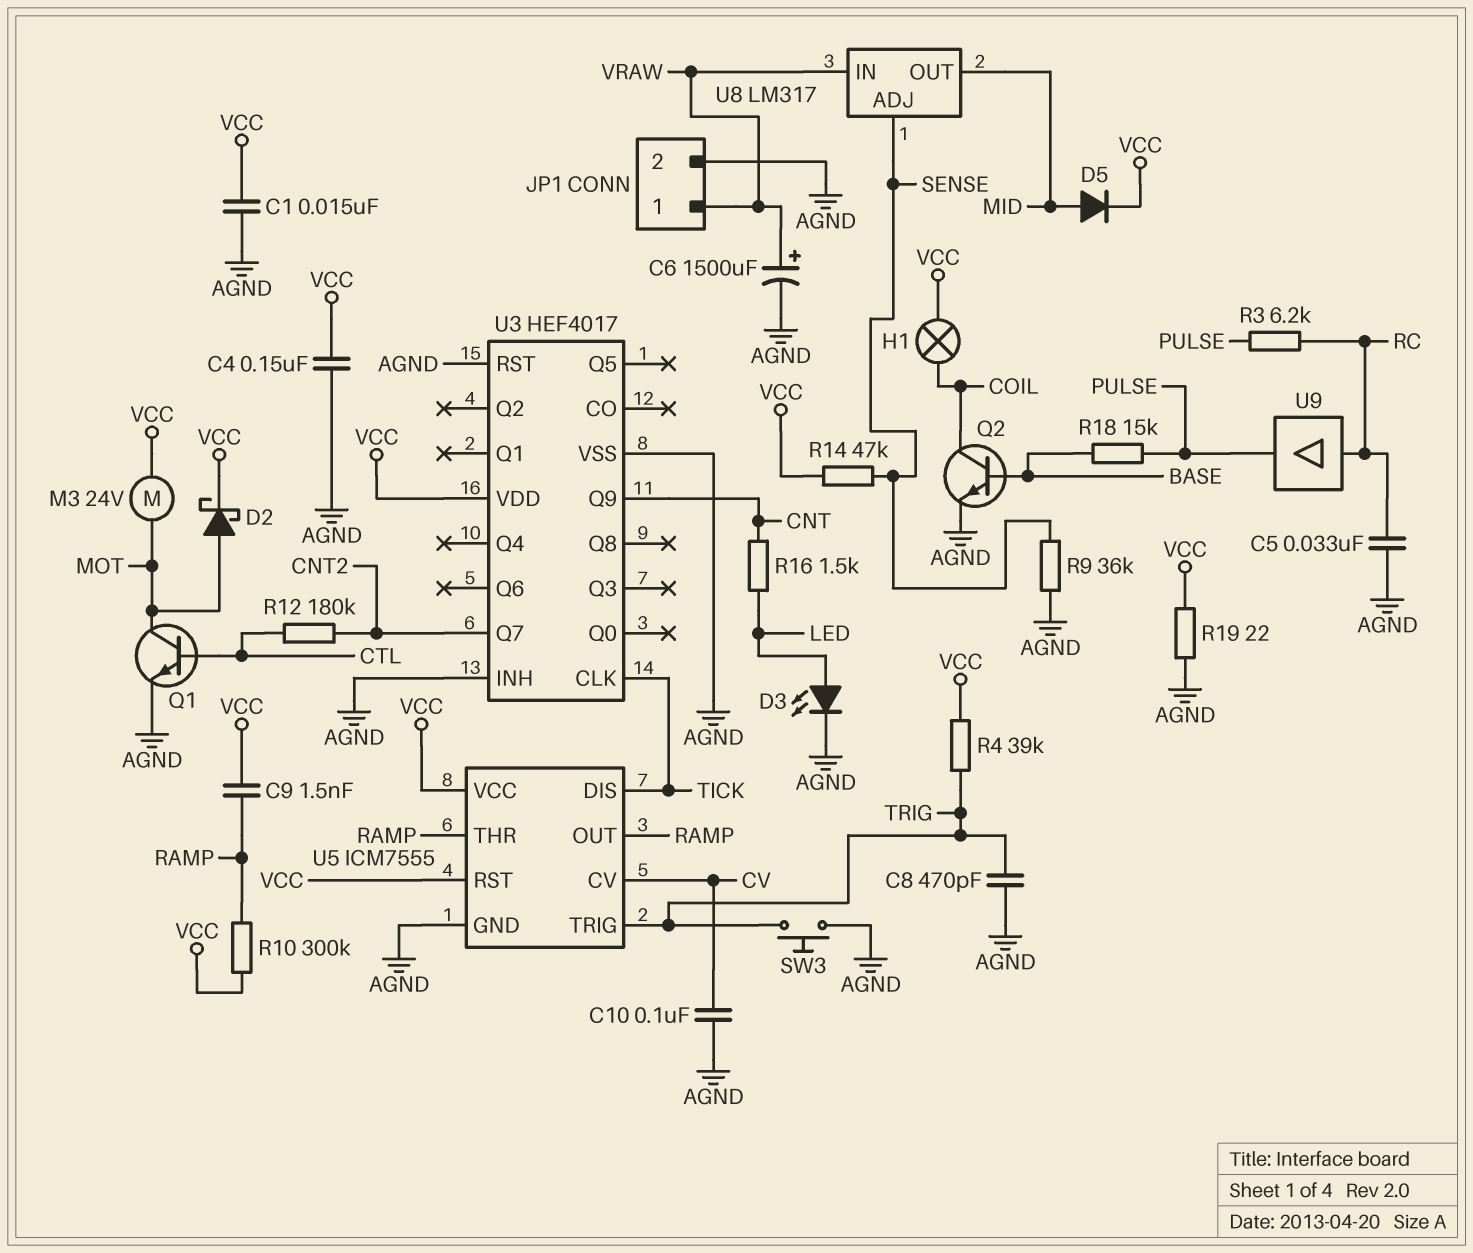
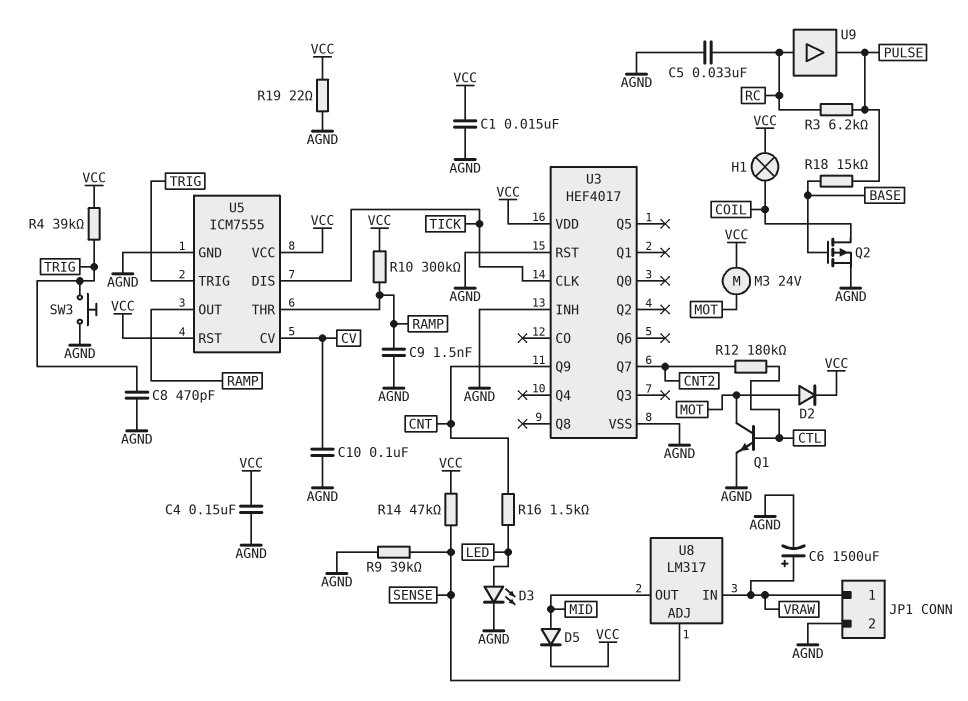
C9: 1.5nF (RAMP, VCC) -> 1.5nF (AGND, RAMP)
D2: schottky (A MOT, K VCC) -> diode (A MOT, K VCC)
Q2: NPN (B BASE, C COIL, E AGND) -> PMOS (G BASE, D COIL, S AGND)
R9: 36k (AGND, SENSE) -> 39k (AGND, SENSE)

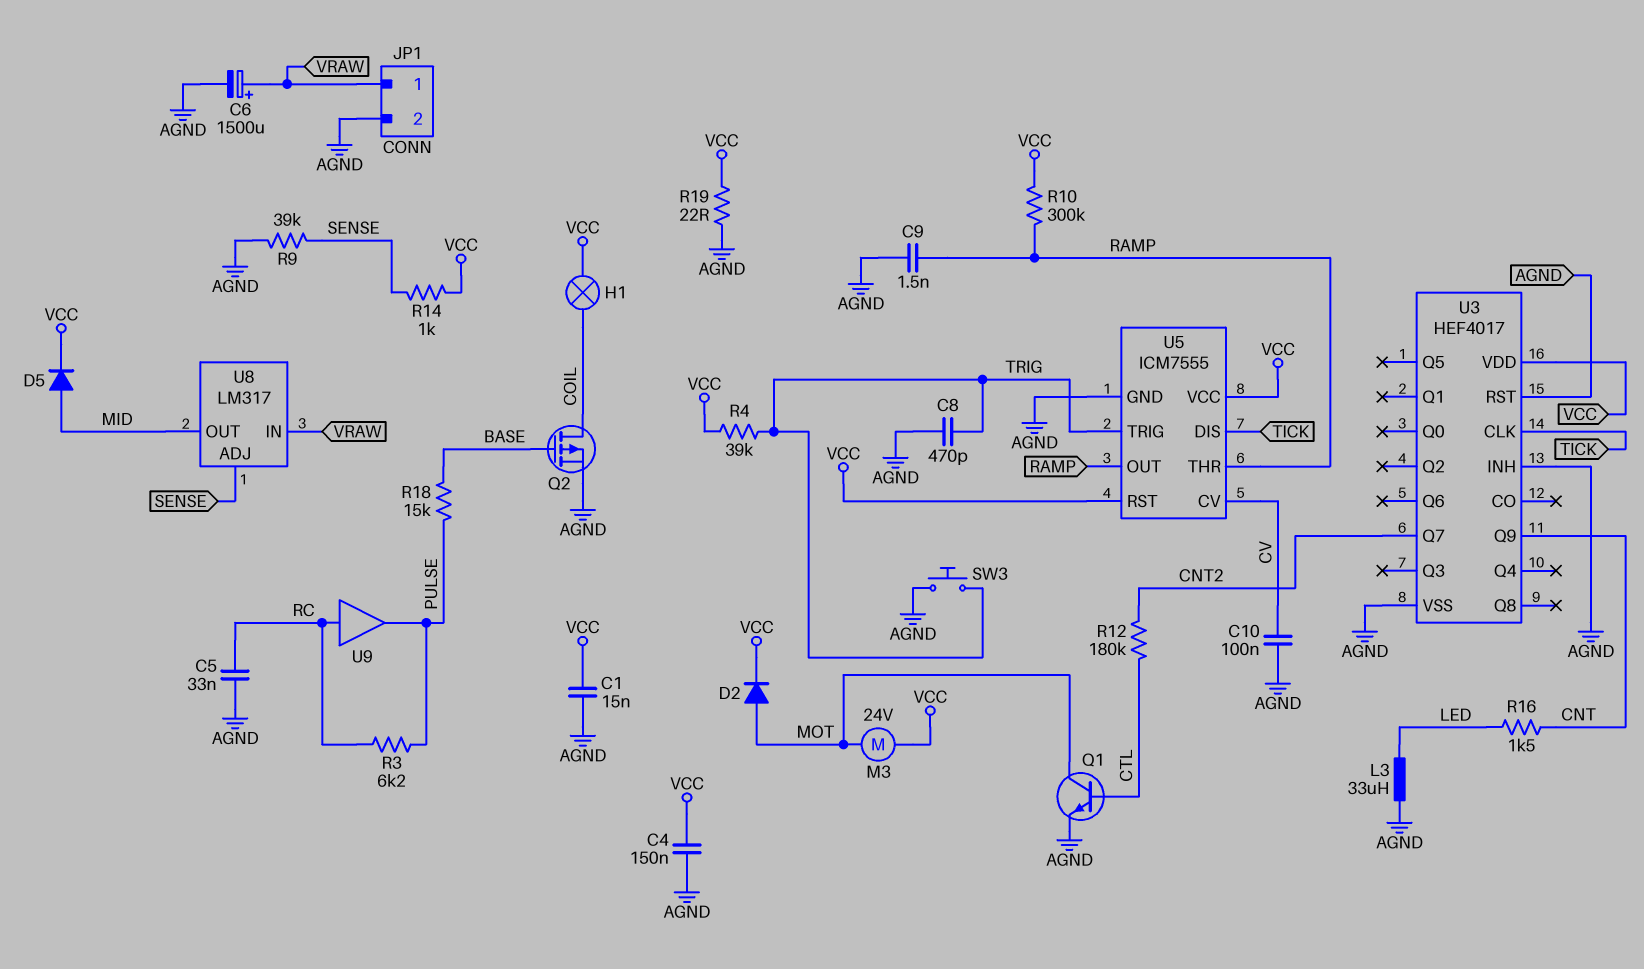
D3: LED (A LED, K AGND) -> none
L3: none -> 33uH (AGND, LED)
R14: 47k (SENSE, VCC) -> 1k (SENSE, VCC)

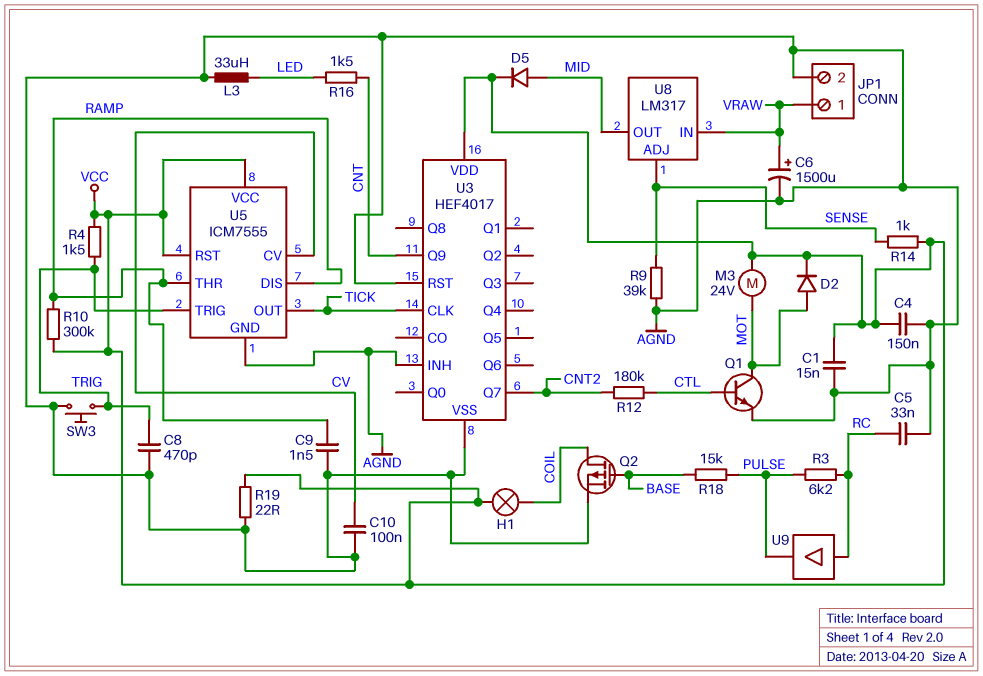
R4: 39k (TRIG, VCC) -> 1.5k (TRIG, VCC)
U5 pin DIS: TICK -> RAMP
U5 pin OUT: RAMP -> TICK

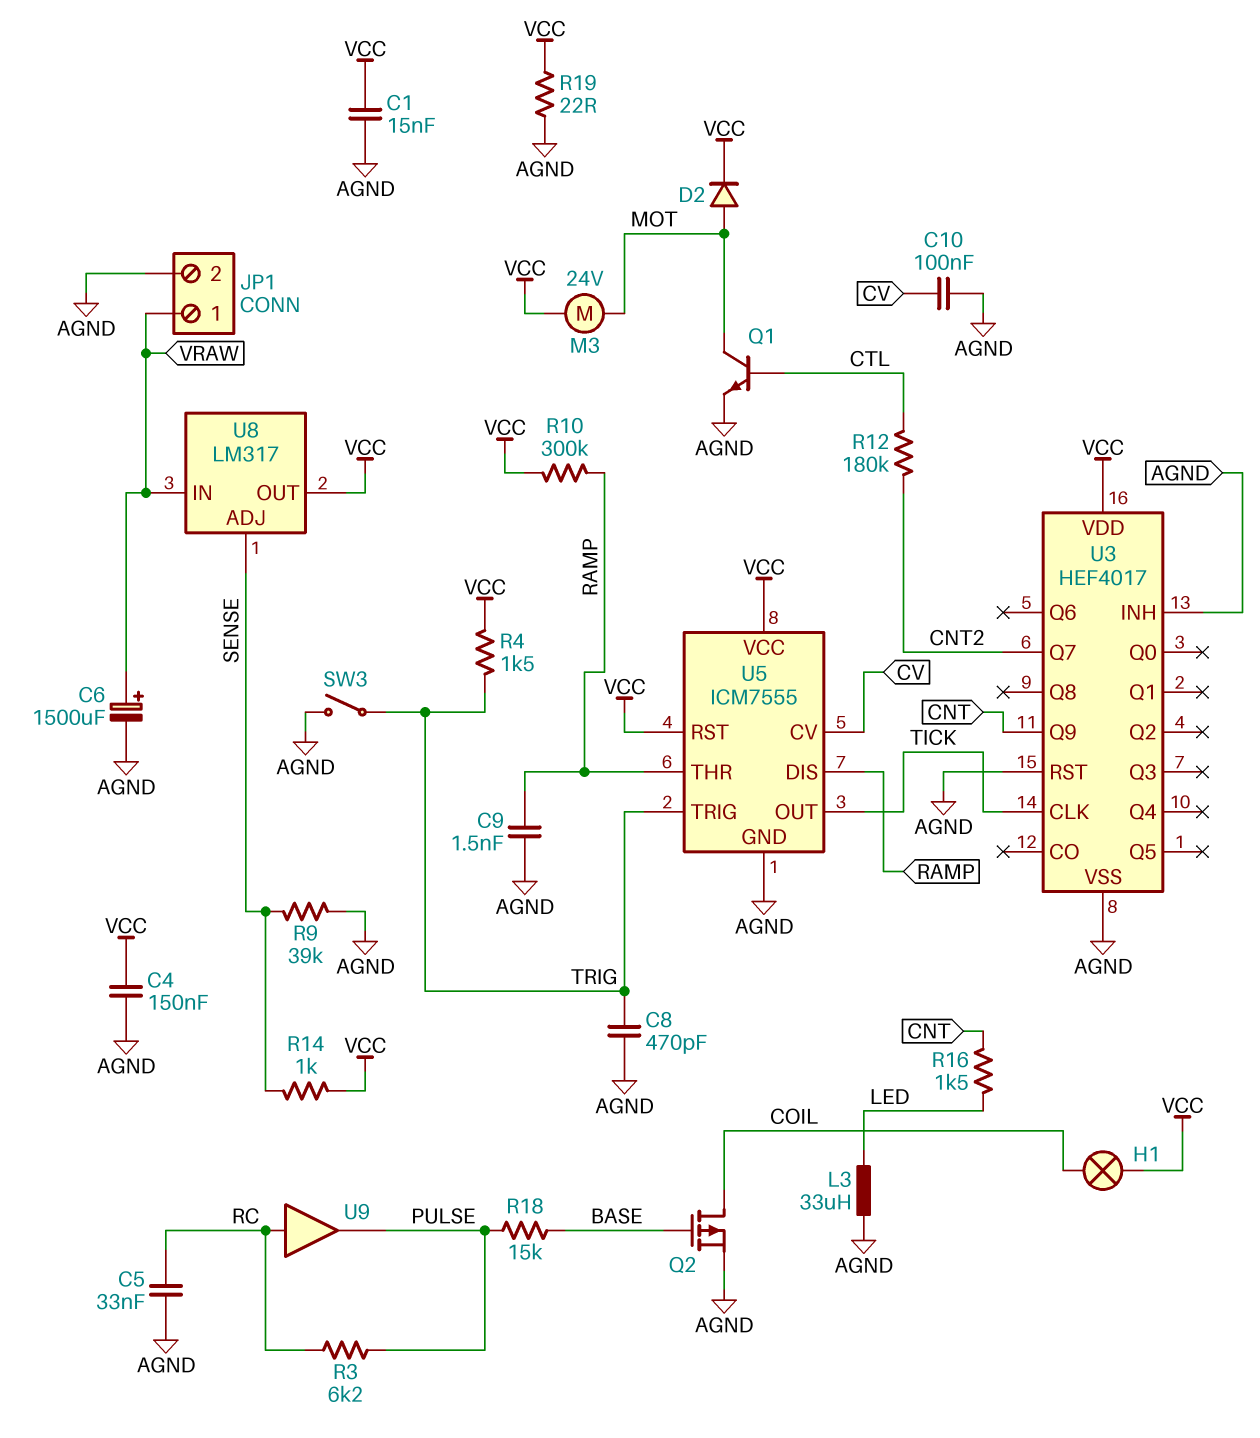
D5: diode (A MID, K VCC) -> none
SW3: button (AGND, TRIG) -> switch (AGND, TRIG)
U8 pin OUT: MID -> VCC

